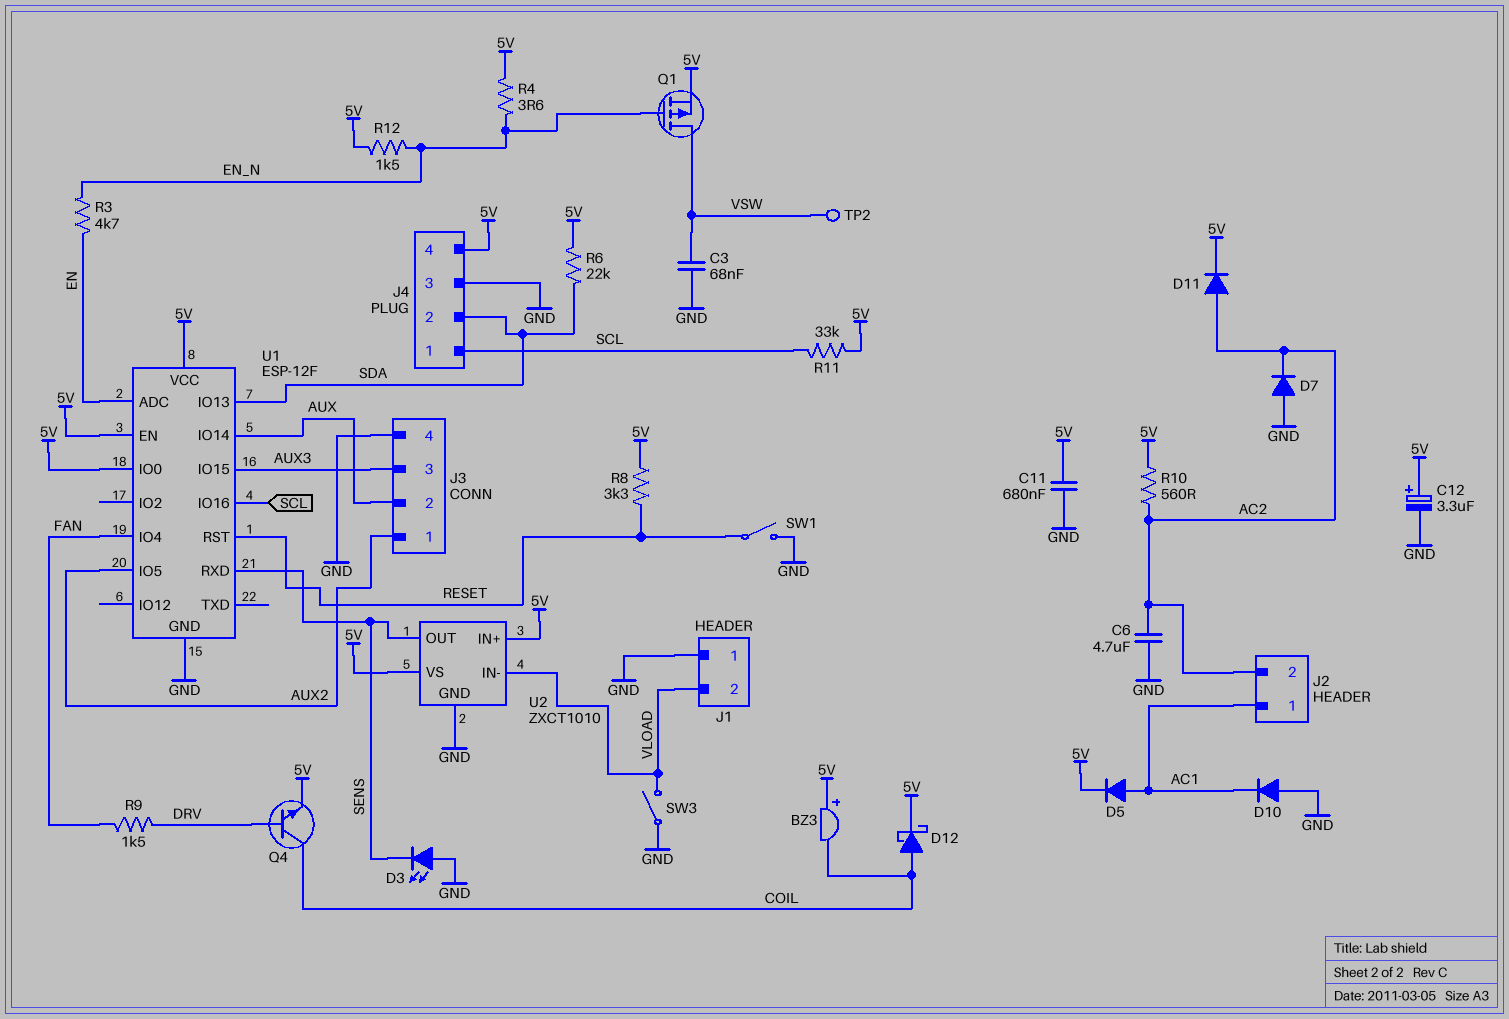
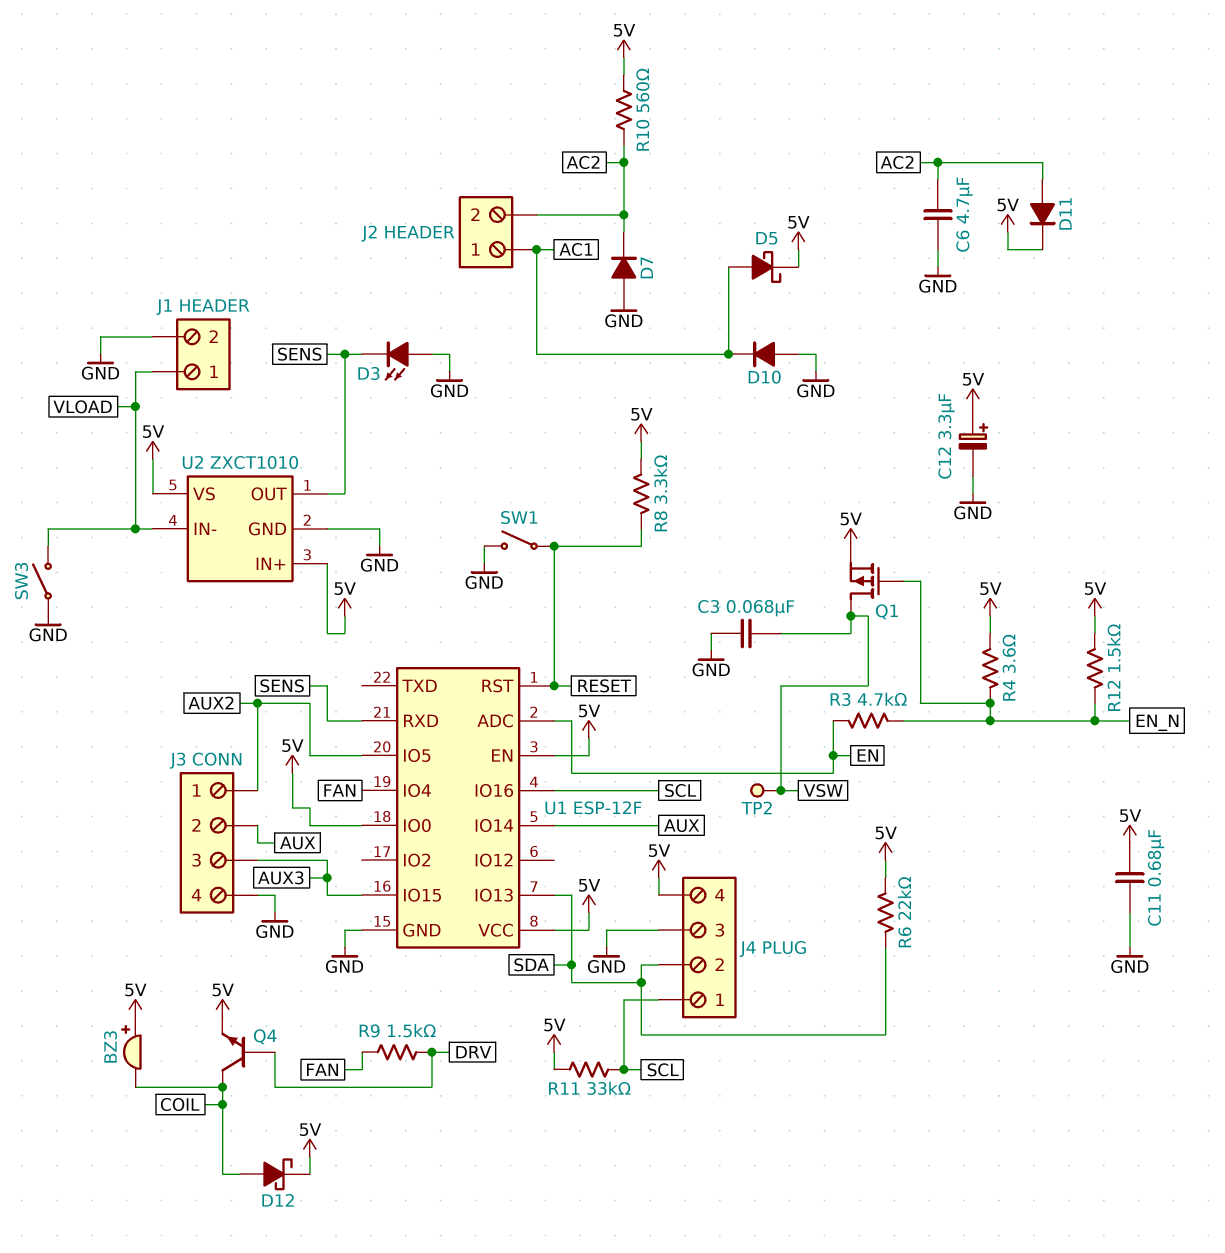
D5: diode (A AC1, K 5V) -> schottky (A AC1, K 5V)
J1 pin 1: GND -> VLOAD
J1 pin 2: VLOAD -> GND

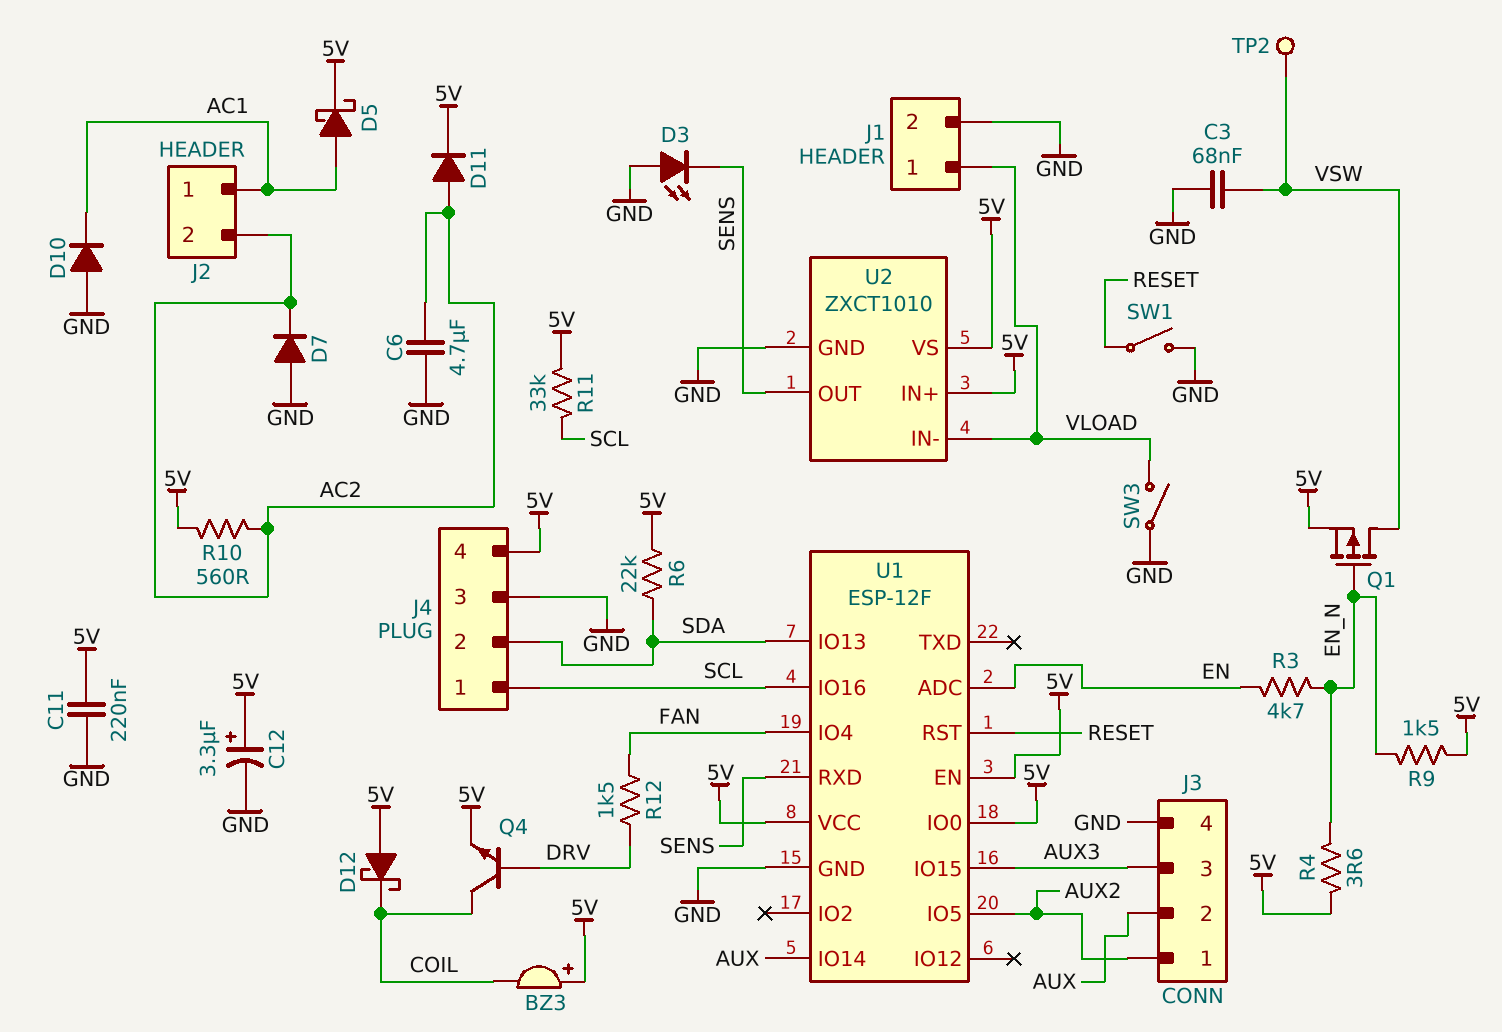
C11: 680nF (5V, GND) -> 220nF (5V, GND)
D12: schottky (A COIL, K 5V) -> schottky (A 5V, K COIL)
R8: 3.3k (5V, RESET) -> none
R9: 1.5k (DRV, FAN) -> 1.5k (5V, EN_N)
R12: 1.5k (5V, EN_N) -> 1.5k (DRV, FAN)

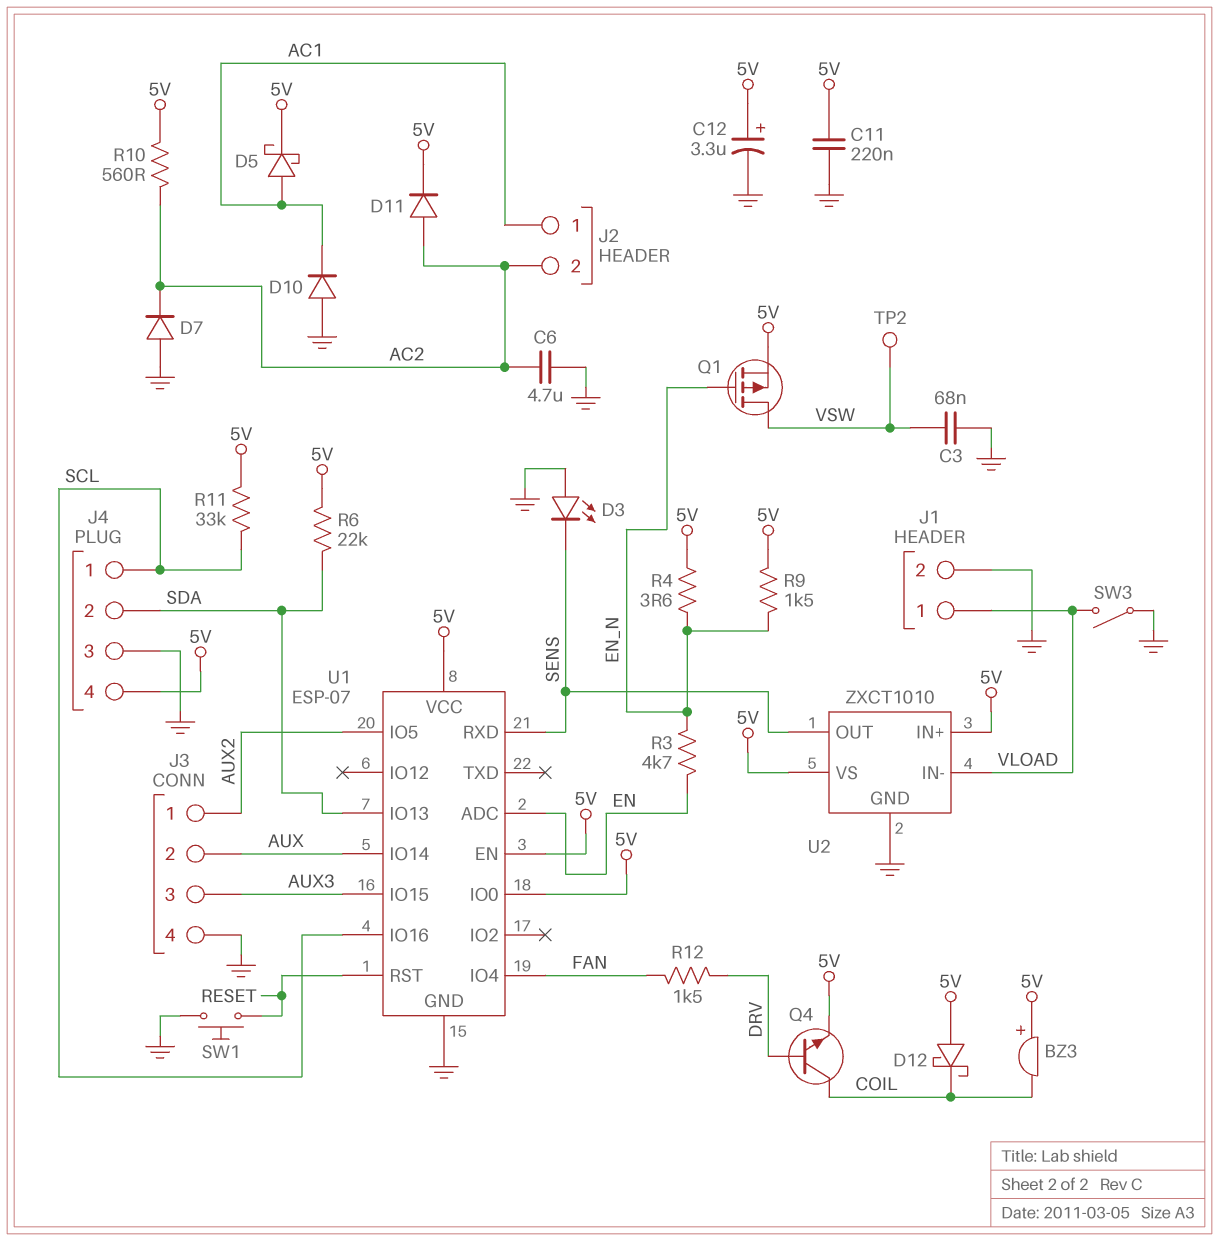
SW1: switch (GND, RESET) -> button (GND, RESET)
U1: ESP-12F -> ESP-07

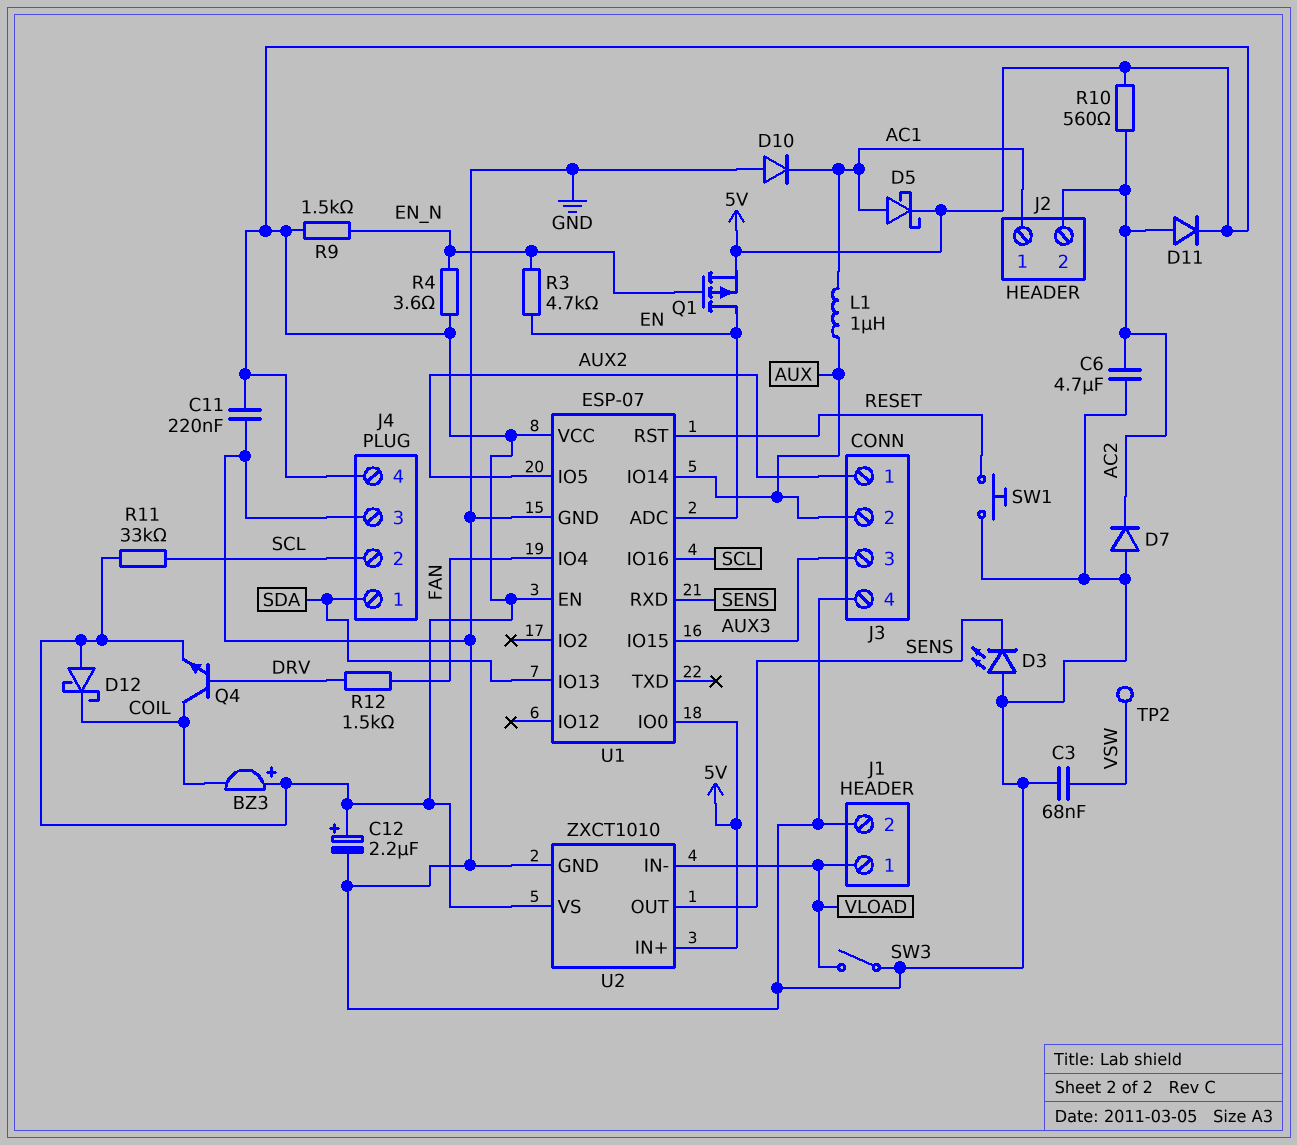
C12: 3.3uF (plus 5V, minus GND) -> 2.2uF (plus 5V, minus GND)
J4 pin 1: SCL -> SDA
J4 pin 2: SDA -> SCL
L1: none -> 1uH (AC1, AUX)
Q1: PMOS (G EN_N, D VSW, S 5V) -> PMOS (G EN_N, D EN, S 5V)
R6: 22k (5V, SDA) -> none

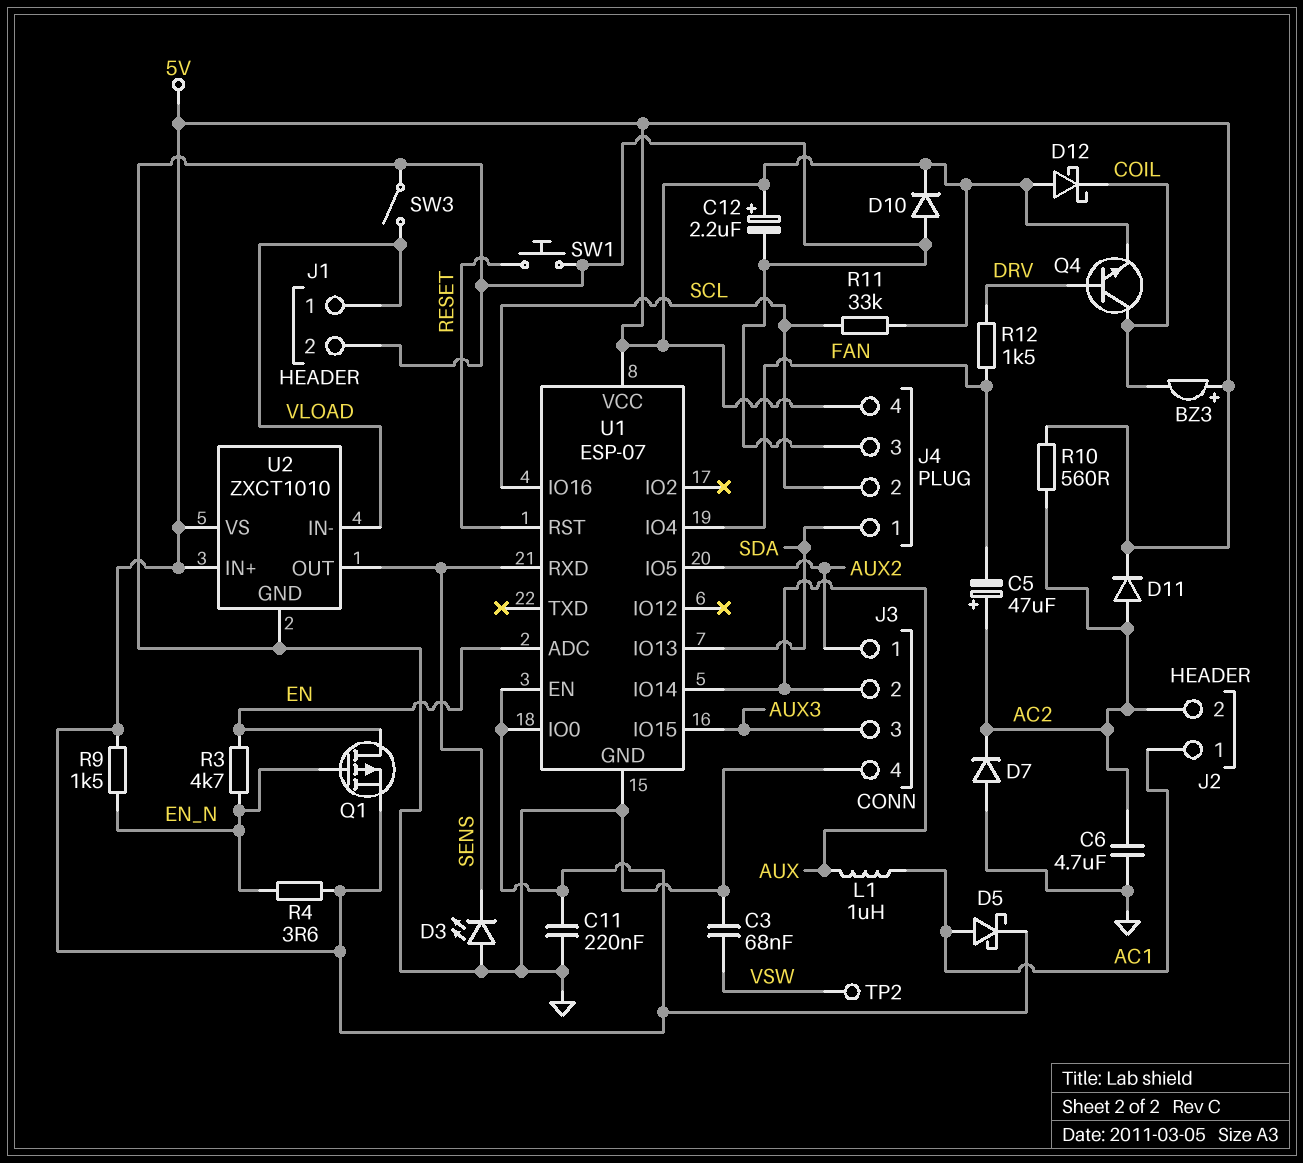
C5: none -> 47uF (plus AC2, minus FAN)
D10: diode (A GND, K AC1) -> diode (A GND, K 5V)

